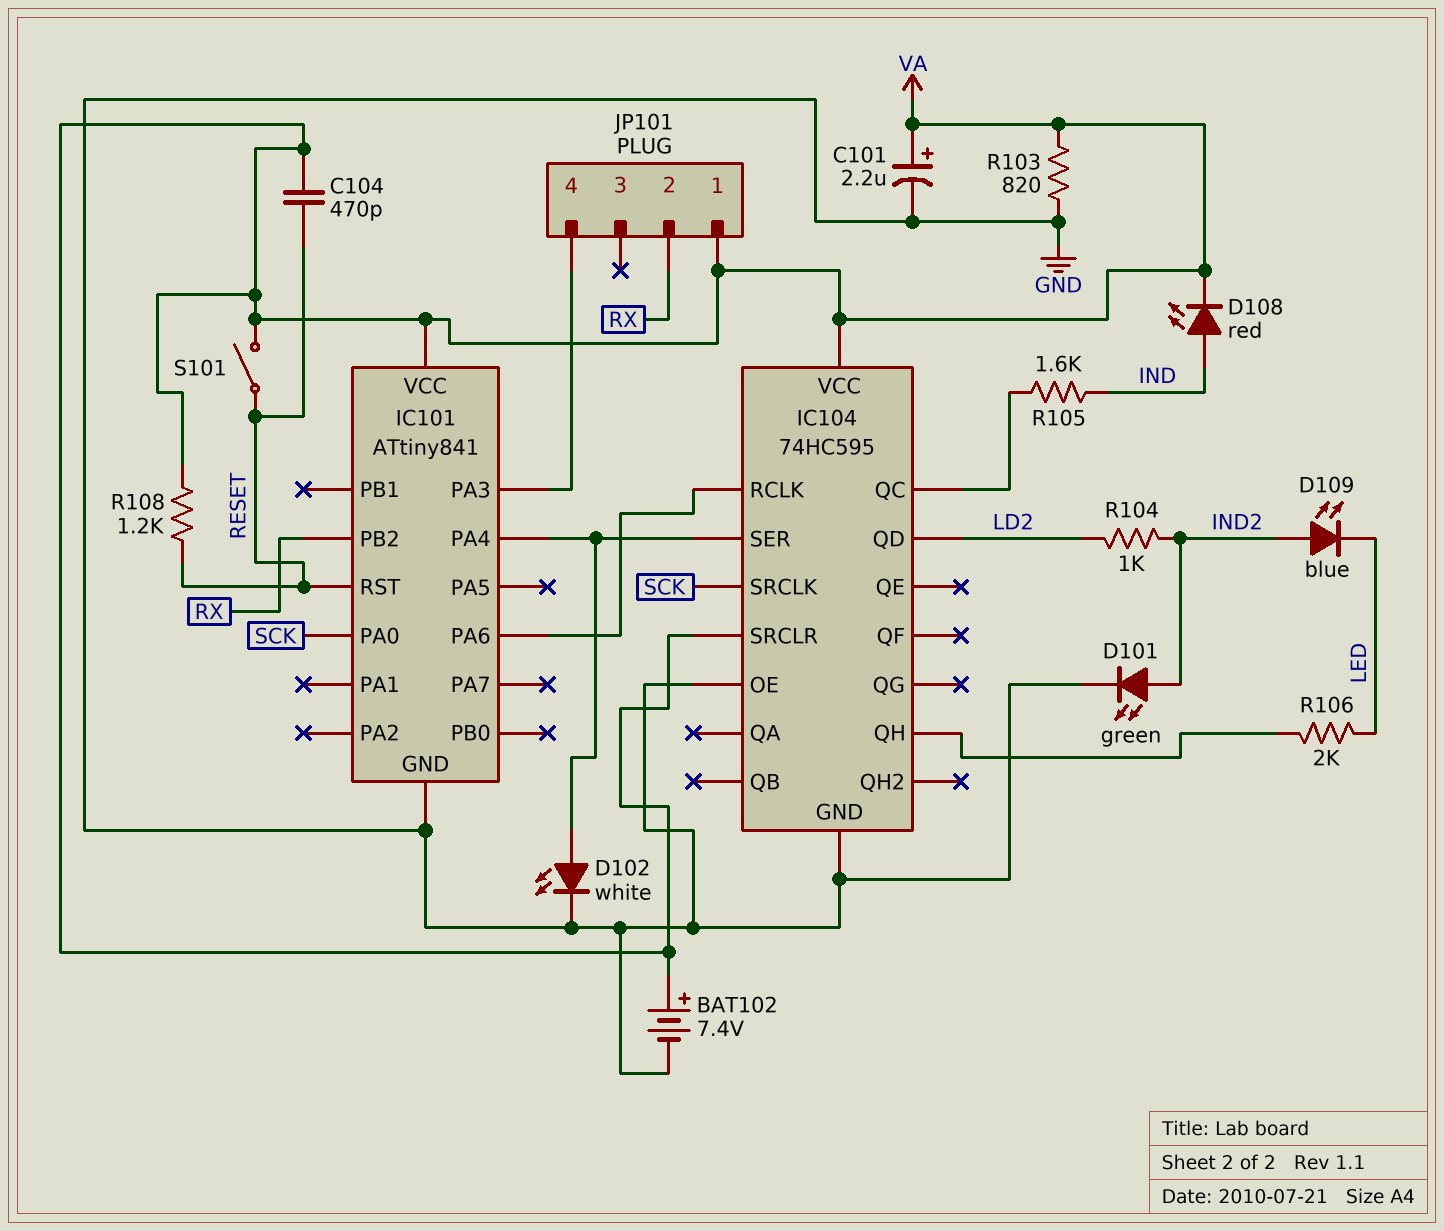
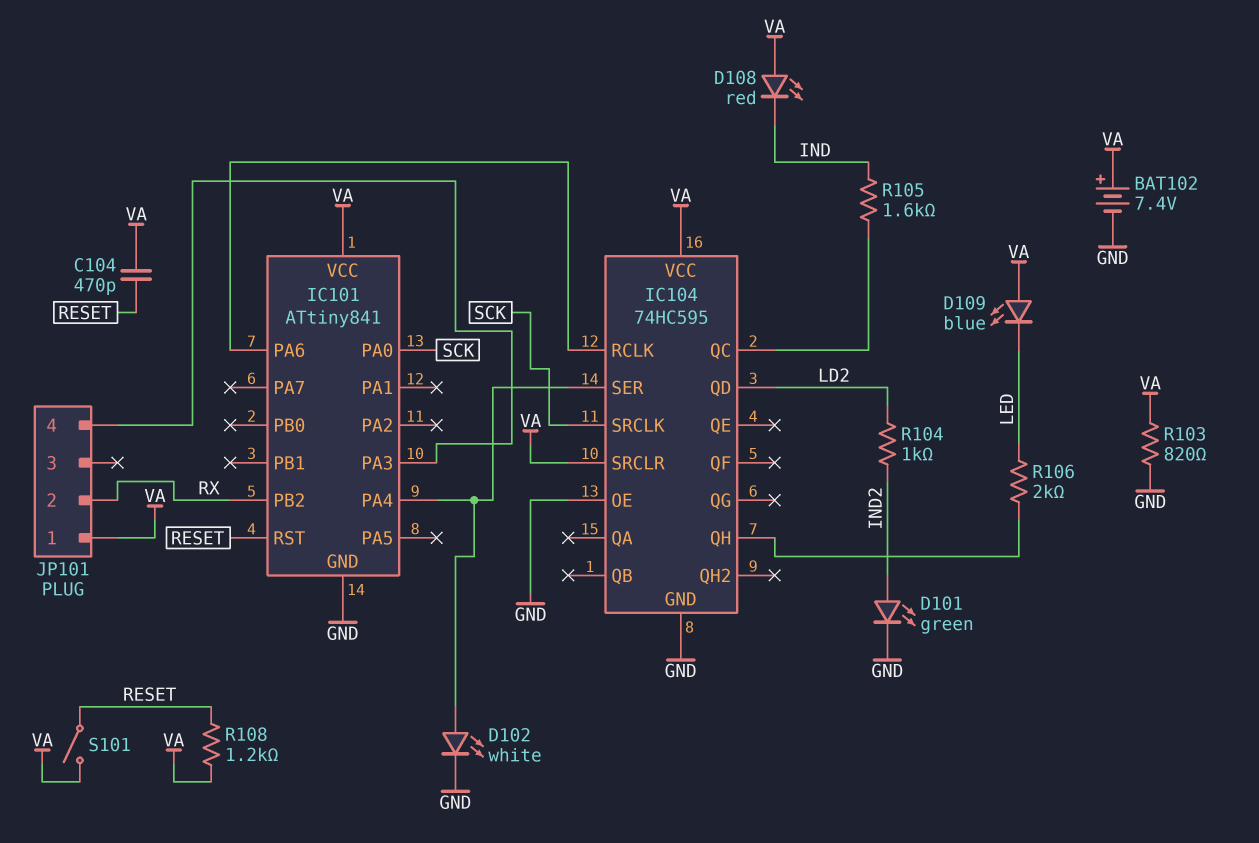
C101: 2.2uF (plus VA, minus GND) -> none
D108: LED red (A IND, K VA) -> LED red (A VA, K IND)
D109: LED blue (A IND2, K LED) -> LED blue (A VA, K LED)

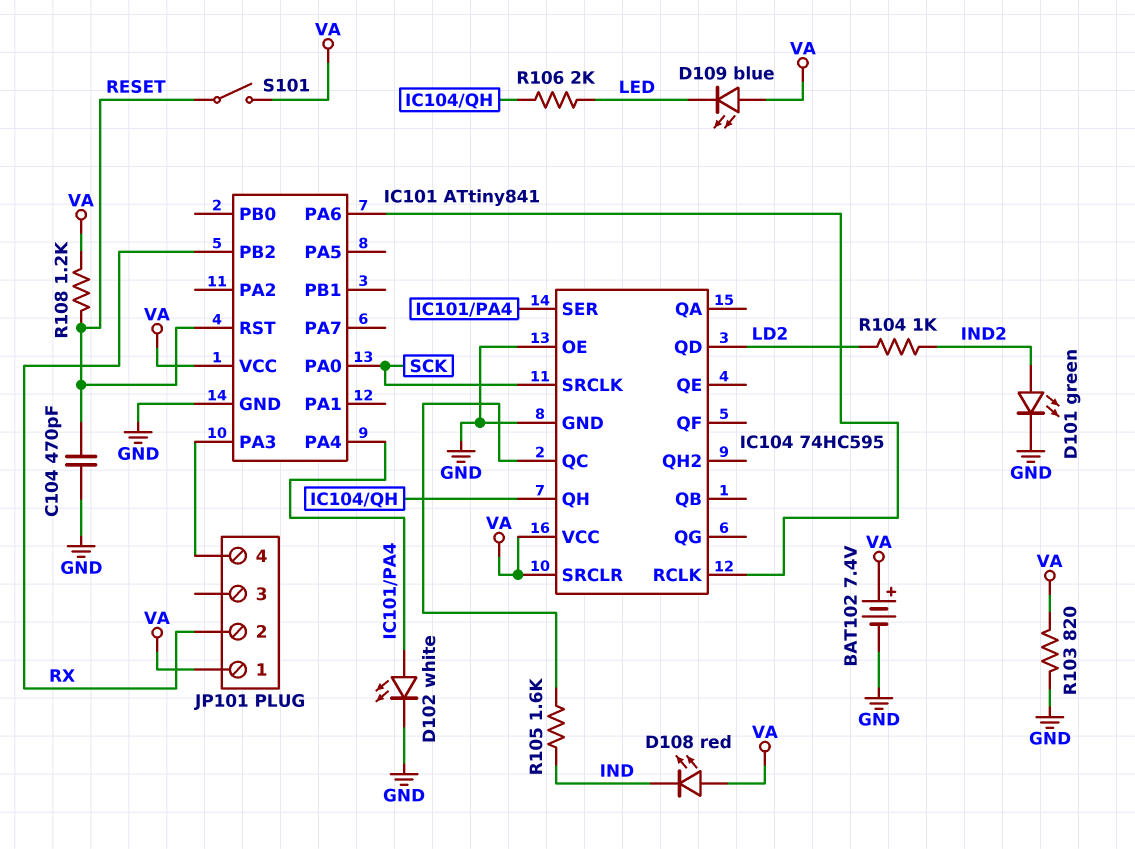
C104: 470pF (RESET, VA) -> 470pF (GND, RESET)

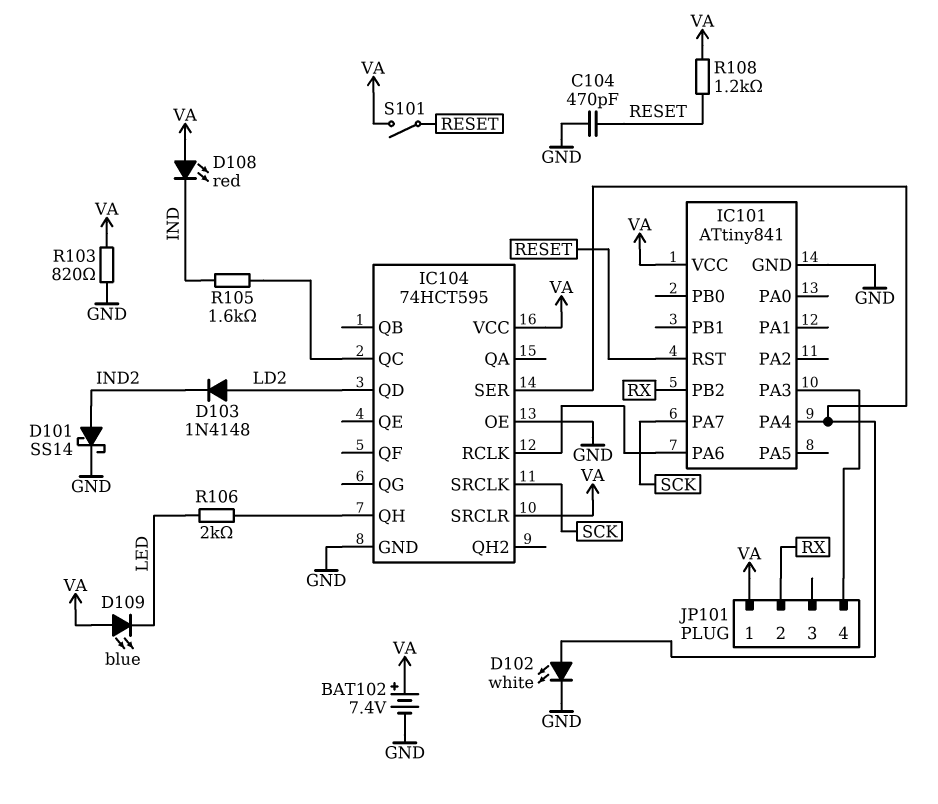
D101: LED green (A IND2, K GND) -> schottky SS14 (A IND2, K GND)
D103: none -> diode 1N4148 (A LD2, K IND2)
IC101 pin PA0: SCK -> none
IC101 pin PA7: none -> SCK
IC104: 74HC595 -> 74HCT595
R104: 1k (IND2, LD2) -> none

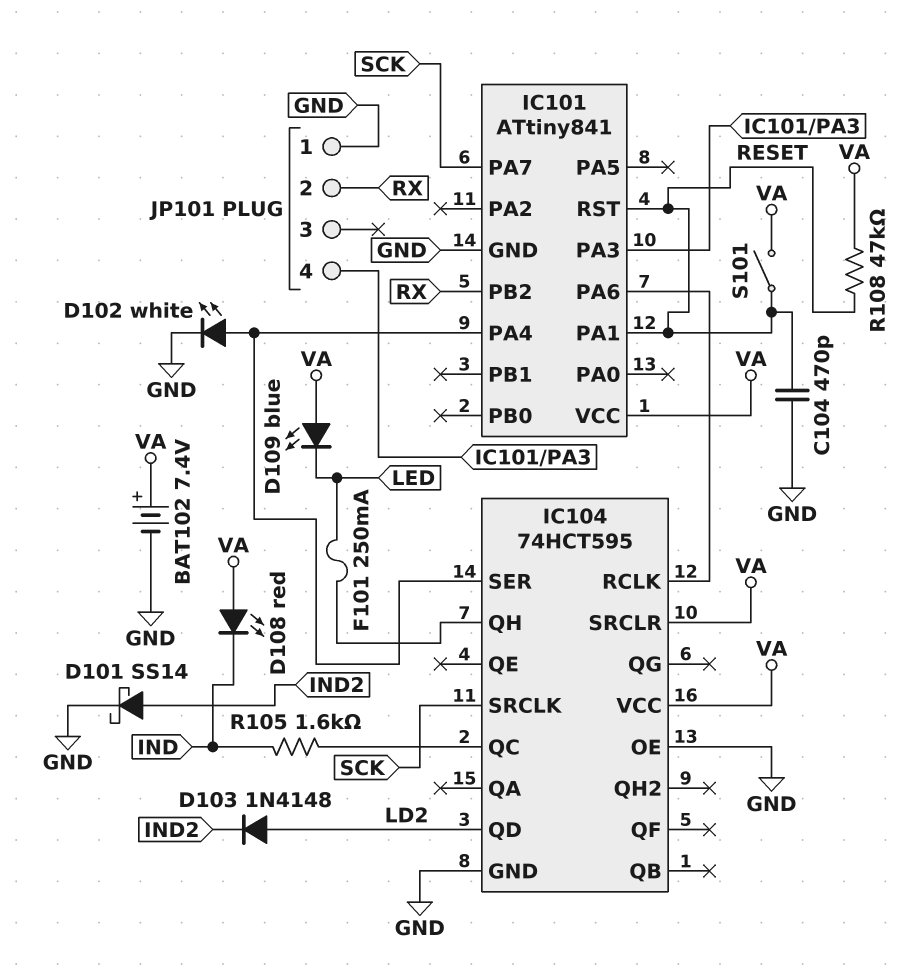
F101: none -> 250mA (IC104/QH, LED)
IC101 pin PA1: none -> RESET
JP101 pin 1: VA -> GND
R103: 820 (GND, VA) -> none
R106: 2k (IC104/QH, LED) -> none
R108: 1.2k (RESET, VA) -> 47k (RESET, VA)

